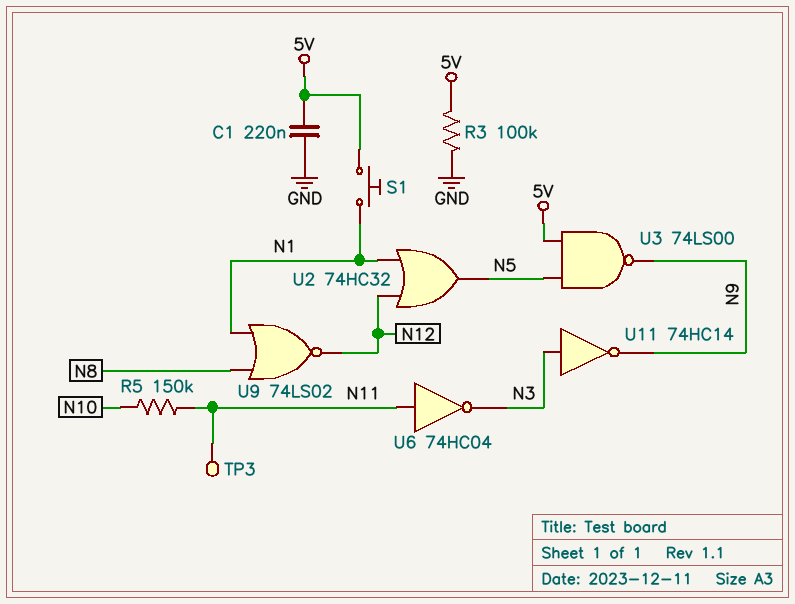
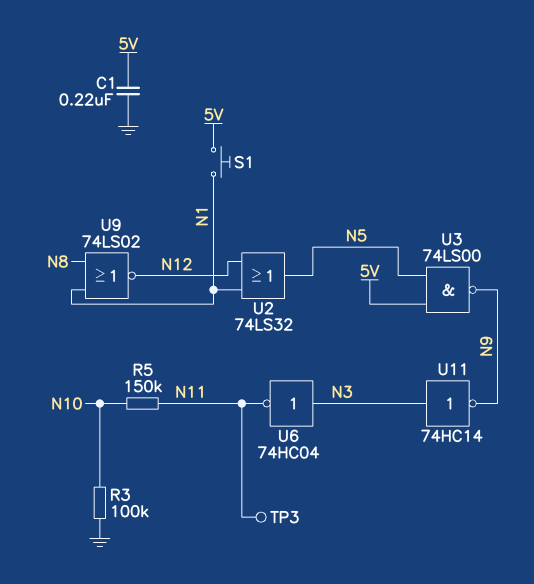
R3: 100k (5V, GND) -> 100k (GND, N10)
U2: OR 74HC32 (in N1, in N12, out N5) -> OR 74LS32 (in N1, in N12, out N5)
U6: NOT 74HC04 (in N11, out N3) -> NOT 74HC04 (in N3, out N11)

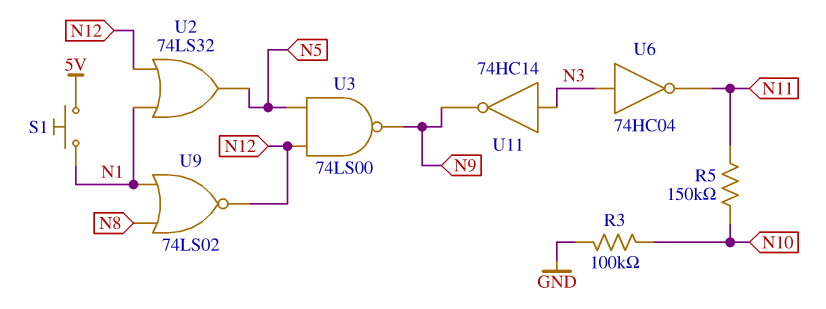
C1: 220nF (5V, GND) -> none
TP3: test point (N11) -> none
U3: NAND 74LS00 (in 5V, in N5, out N9) -> NAND 74LS00 (in N5, in N12, out N9)

